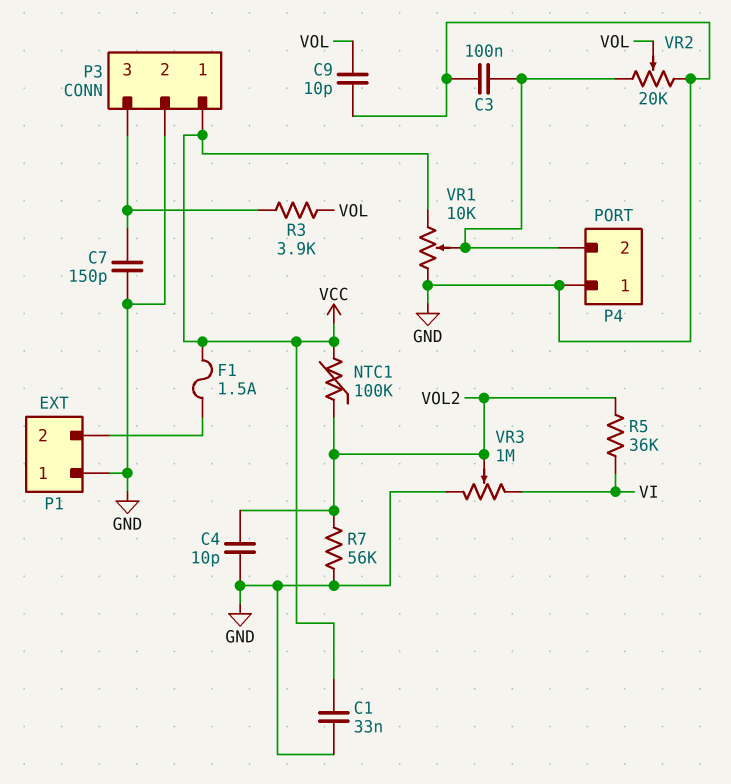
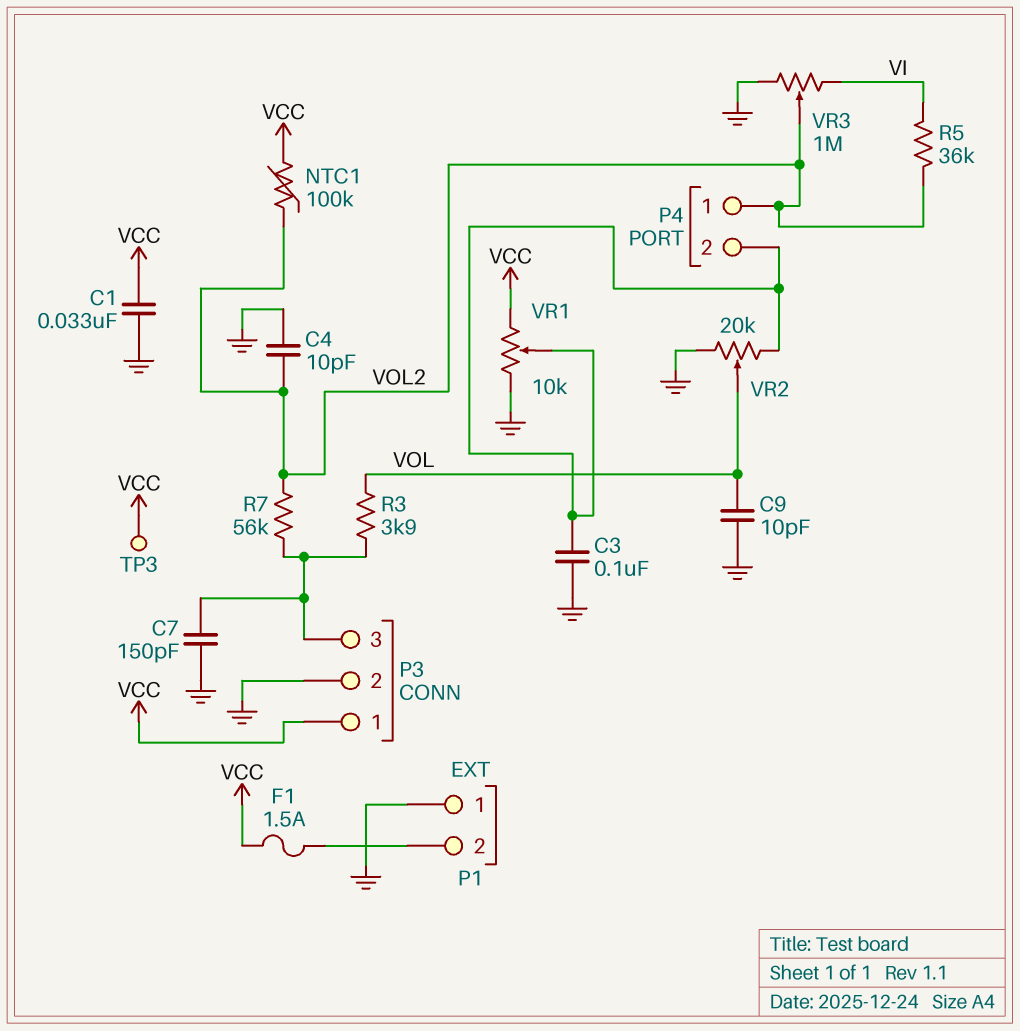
P4 pin 1: GND -> VOL2
R7: 56k (GND, VOL2) -> 56k (P3/3, VOL2)
TP3: none -> test point (VCC)

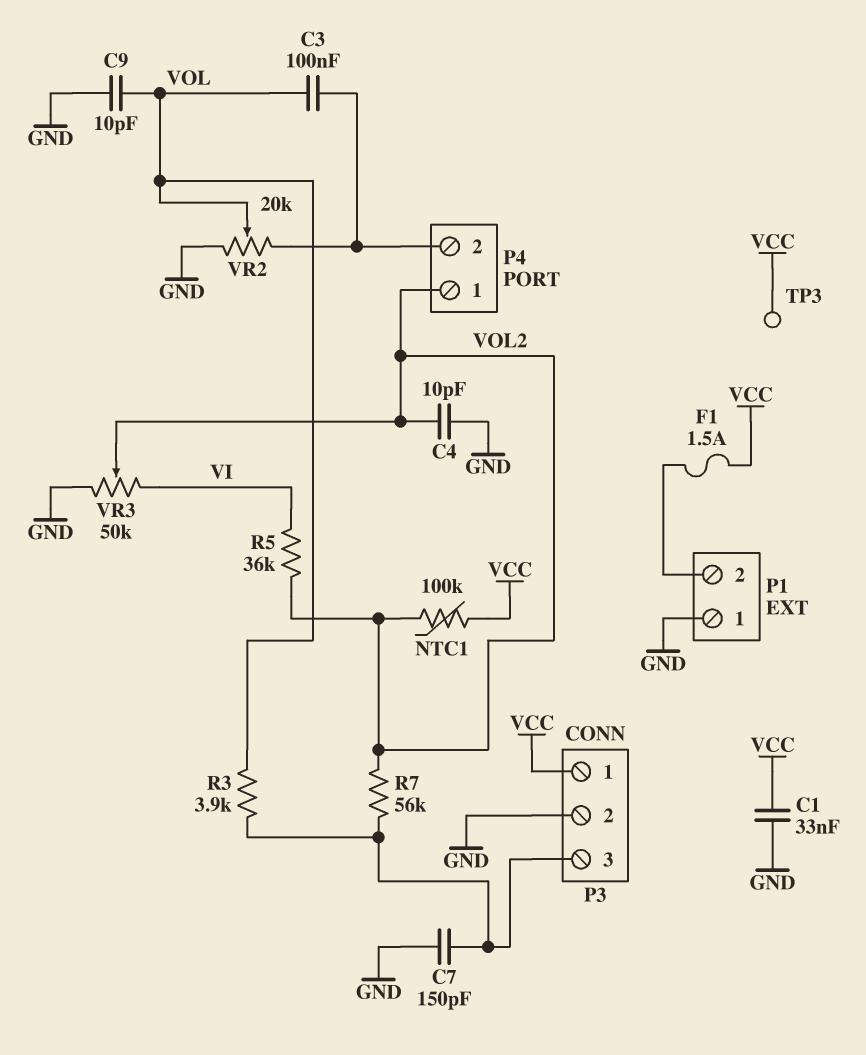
C3: 100nF (GND, P4/2) -> 100nF (P4/2, VOL)
VR1: 10k (GND, VCC, wiper P4/2) -> none
VR3: 1M (GND, VI, wiper VOL2) -> 50k (GND, VI, wiper VOL2)

